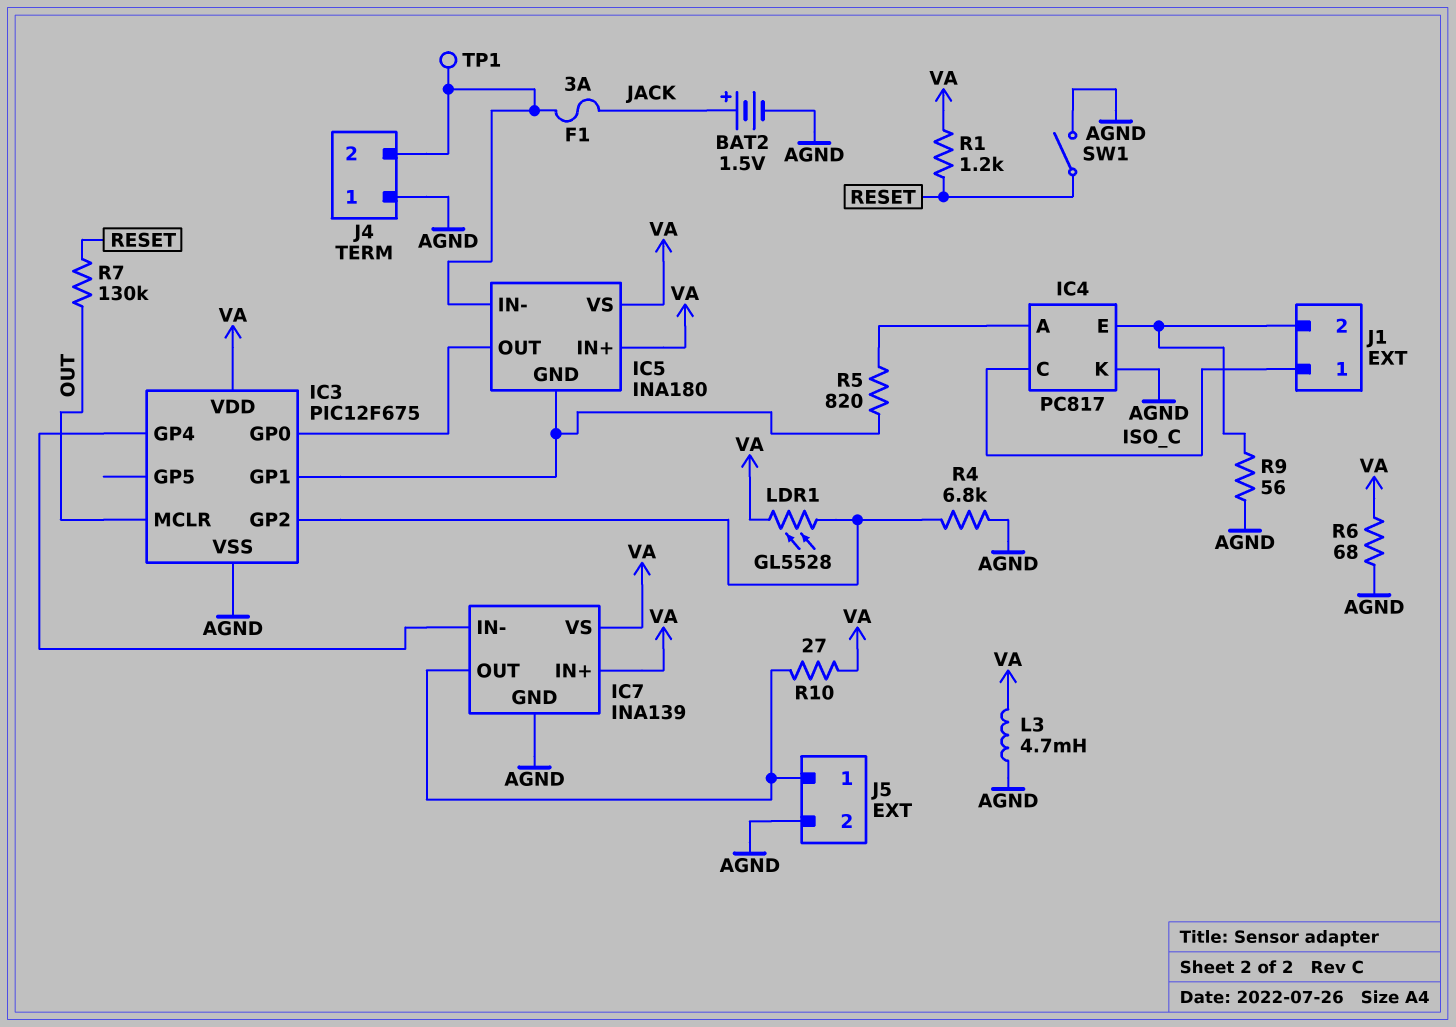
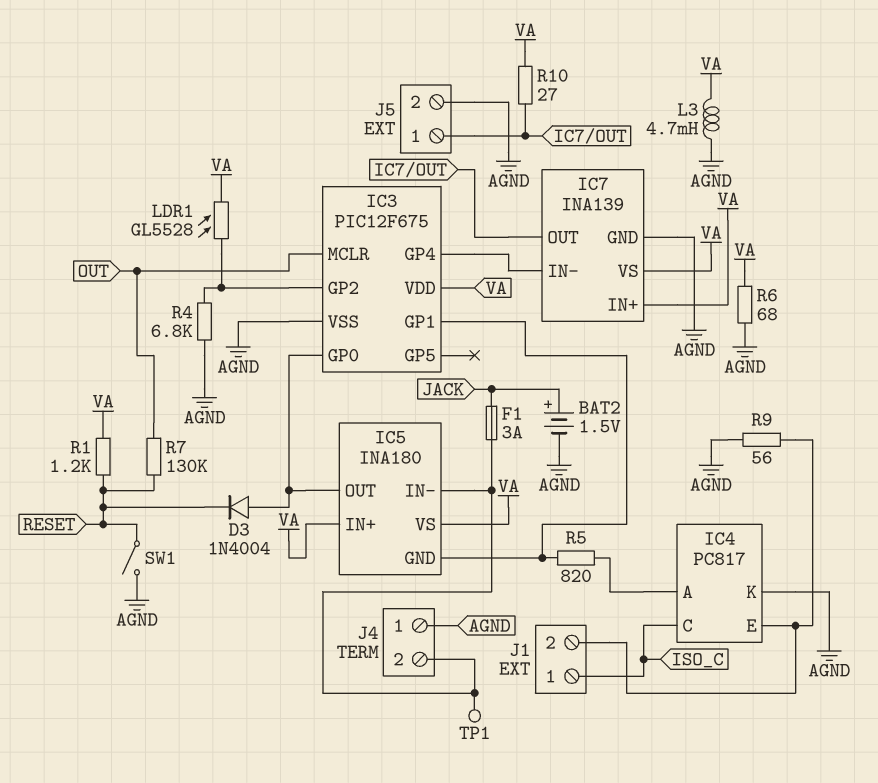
D3: none -> diode 1N4004 (A IC3/GP0, K RESET)

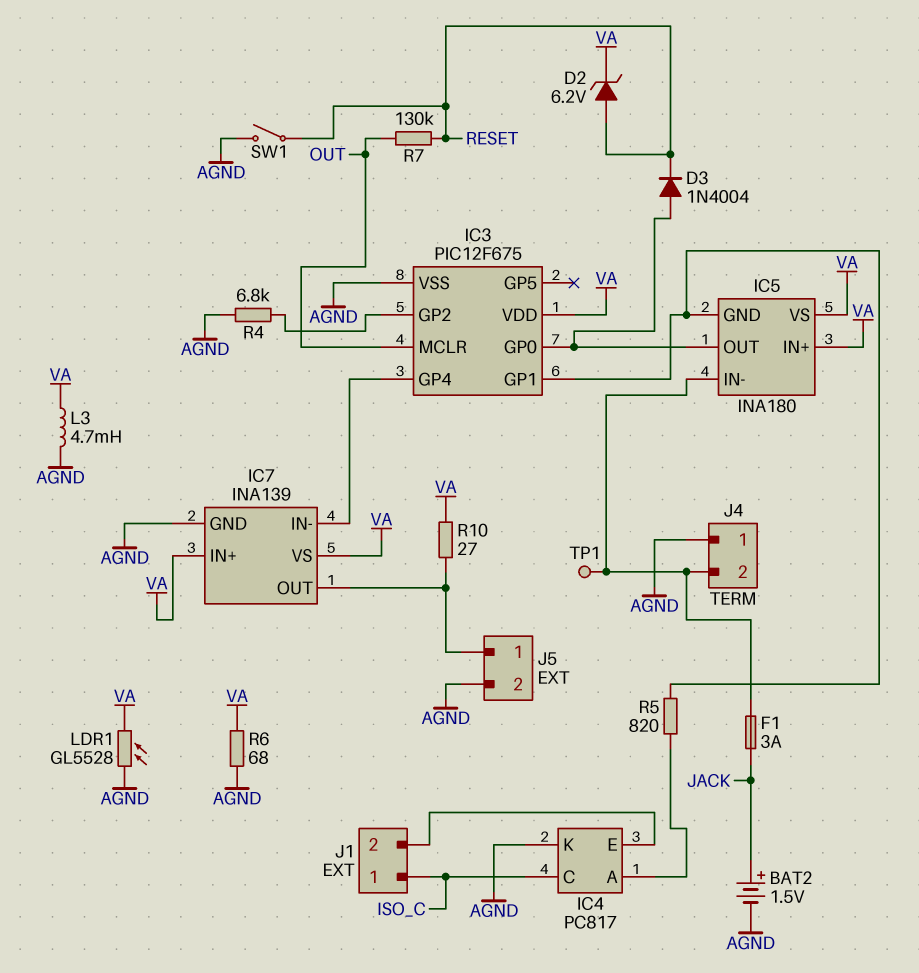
D2: none -> zener 6.2V (A RESET, K VA)
LDR1: GL5528 (IC3/GP2, VA) -> GL5528 (AGND, VA)
R1: 1.2k (RESET, VA) -> none
R9: 56 (AGND, IC4/E) -> none

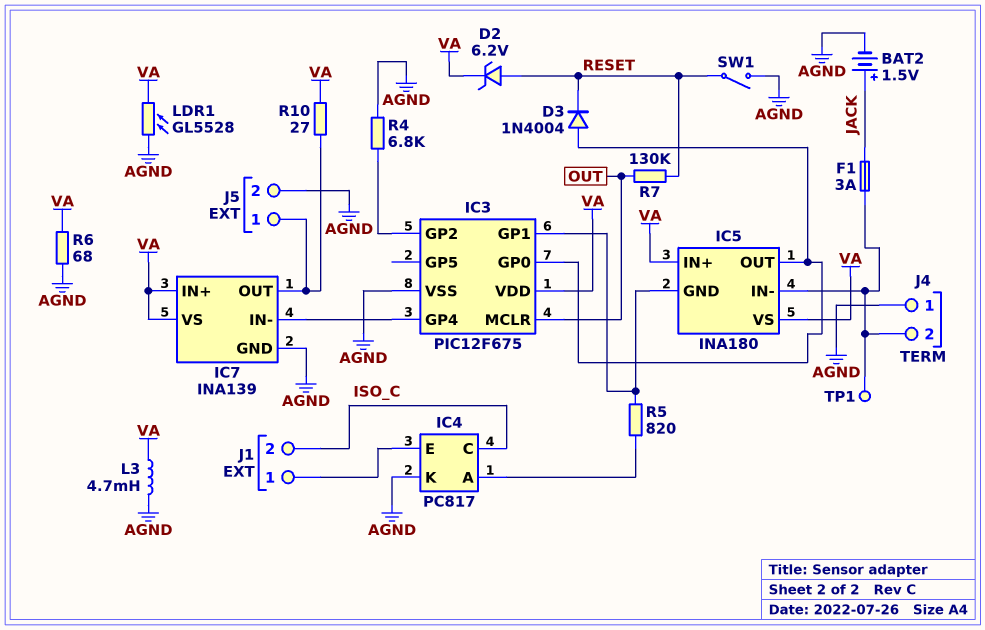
J1 pin 1: ISO_C -> IC4/E
J1 pin 2: IC4/E -> ISO_C

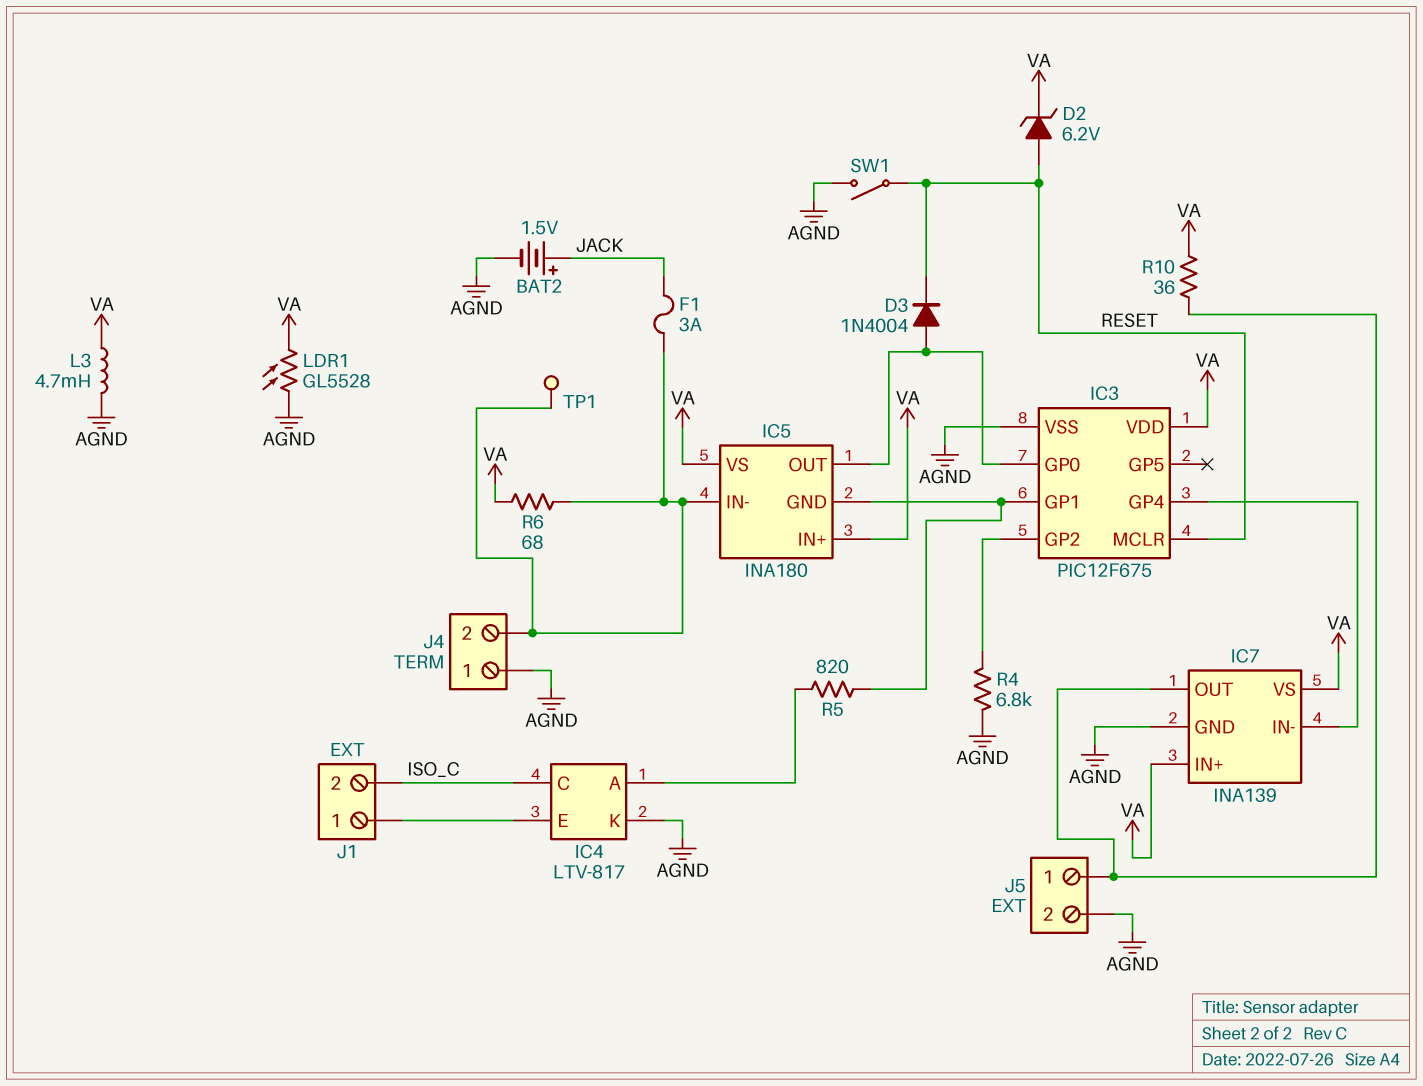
IC3 pin MCLR: OUT -> RESET
IC4: PC817 -> LTV-817
R6: 68 (AGND, VA) -> 68 (IC5/IN-, VA)
R7: 130k (OUT, RESET) -> none
R10: 27 (IC7/OUT, VA) -> 36 (IC7/OUT, VA)

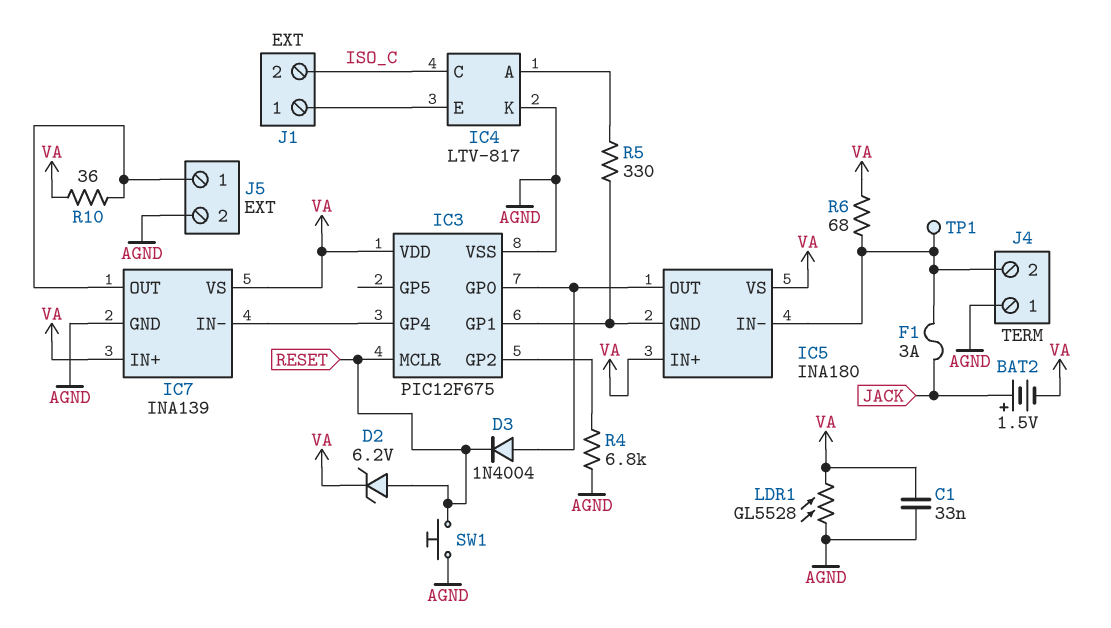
BAT2: 1.5V (plus JACK, minus AGND) -> 1.5V (plus JACK, minus VA)
C1: none -> 33nF (AGND, VA)
L3: 4.7mH (AGND, VA) -> none
R5: 820 (IC3/GP1, IC4/A) -> 330 (IC3/GP1, IC4/A)
SW1: switch (AGND, RESET) -> button (AGND, RESET)

